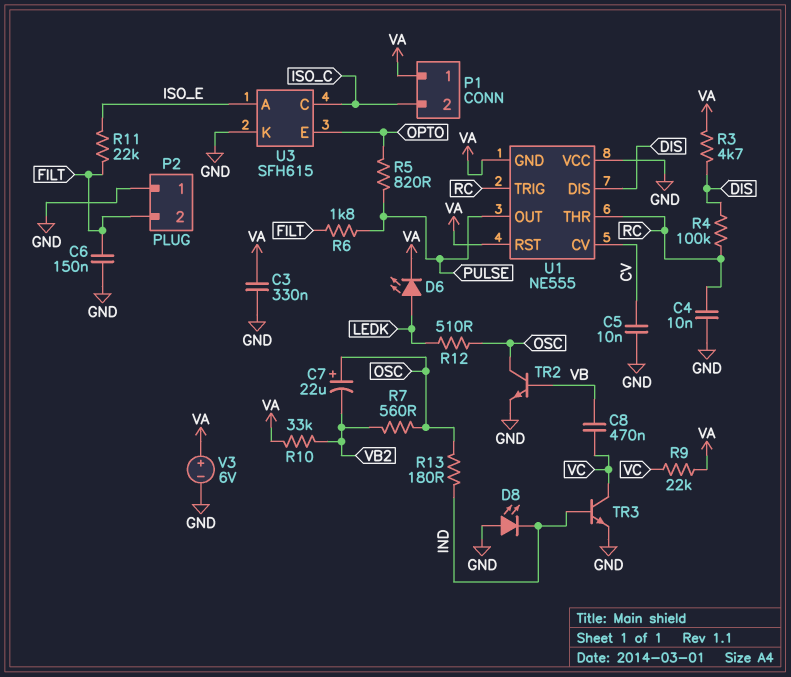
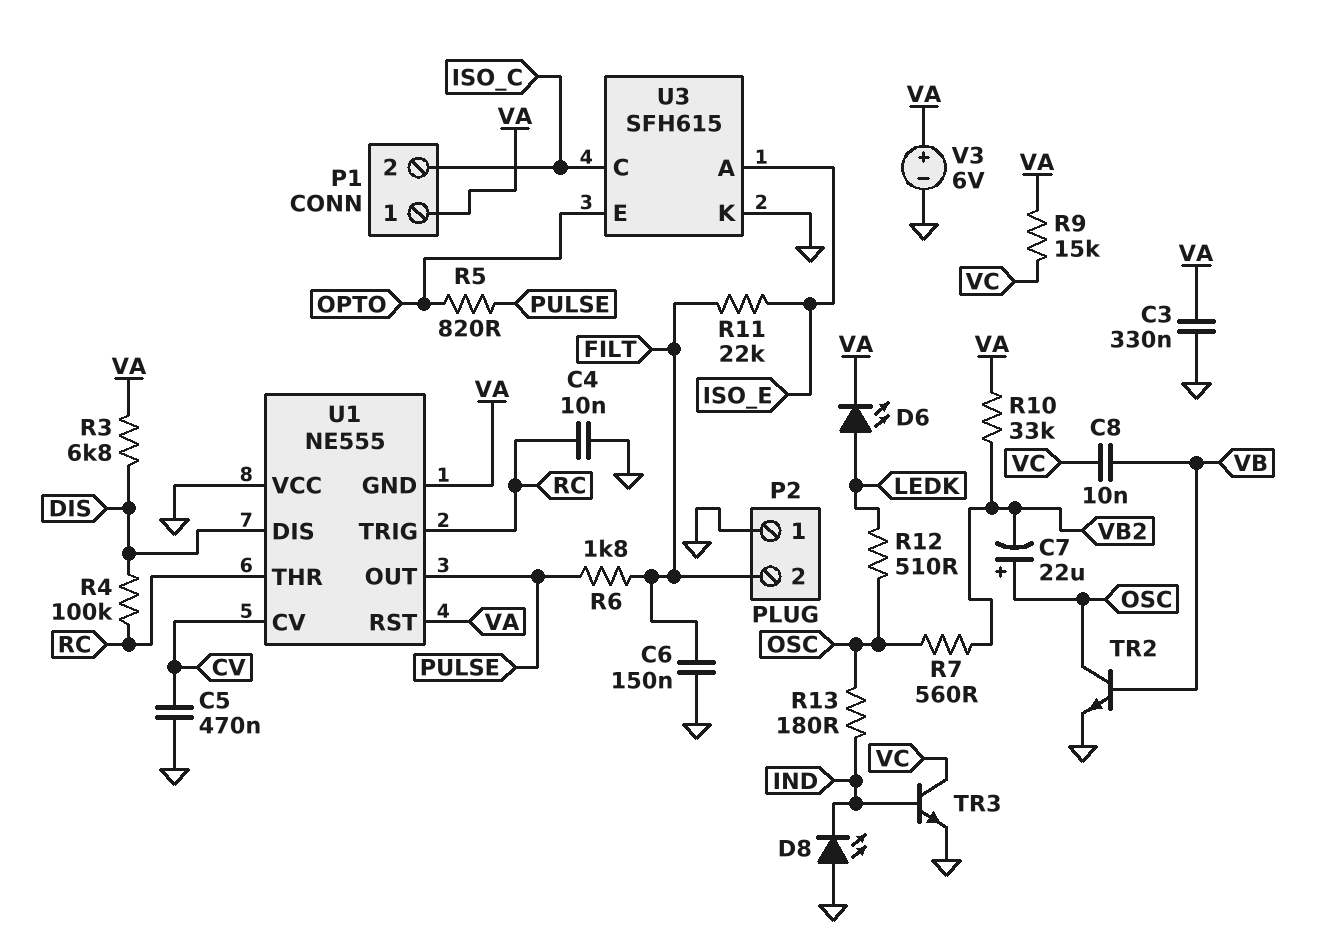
C5: 10nF (CV, GND) -> 470nF (CV, GND)
C8: 470nF (VB, VC) -> 10nF (VB, VC)
R3: 4.7k (DIS, VA) -> 6.8k (DIS, VA)
R9: 22k (VA, VC) -> 15k (VA, VC)

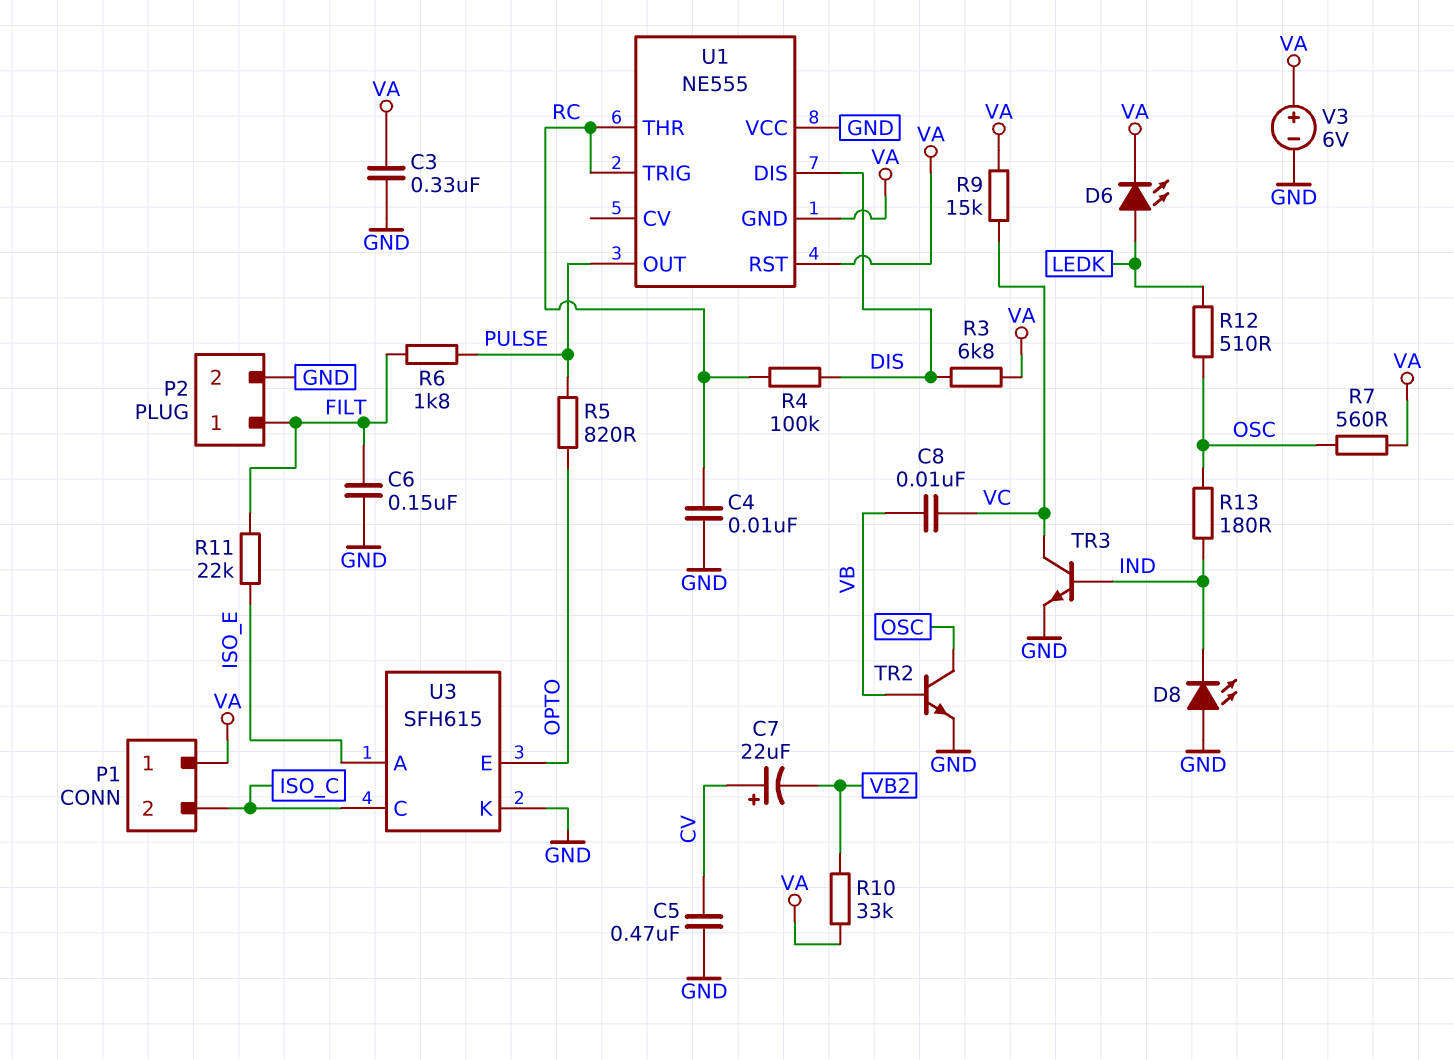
C7: 22uF (plus OSC, minus VB2) -> 22uF (plus CV, minus VB2)
P2 pin 1: GND -> FILT
P2 pin 2: FILT -> GND
R7: 560 (OSC, VB2) -> 560 (OSC, VA)
U1 pin CV: CV -> none

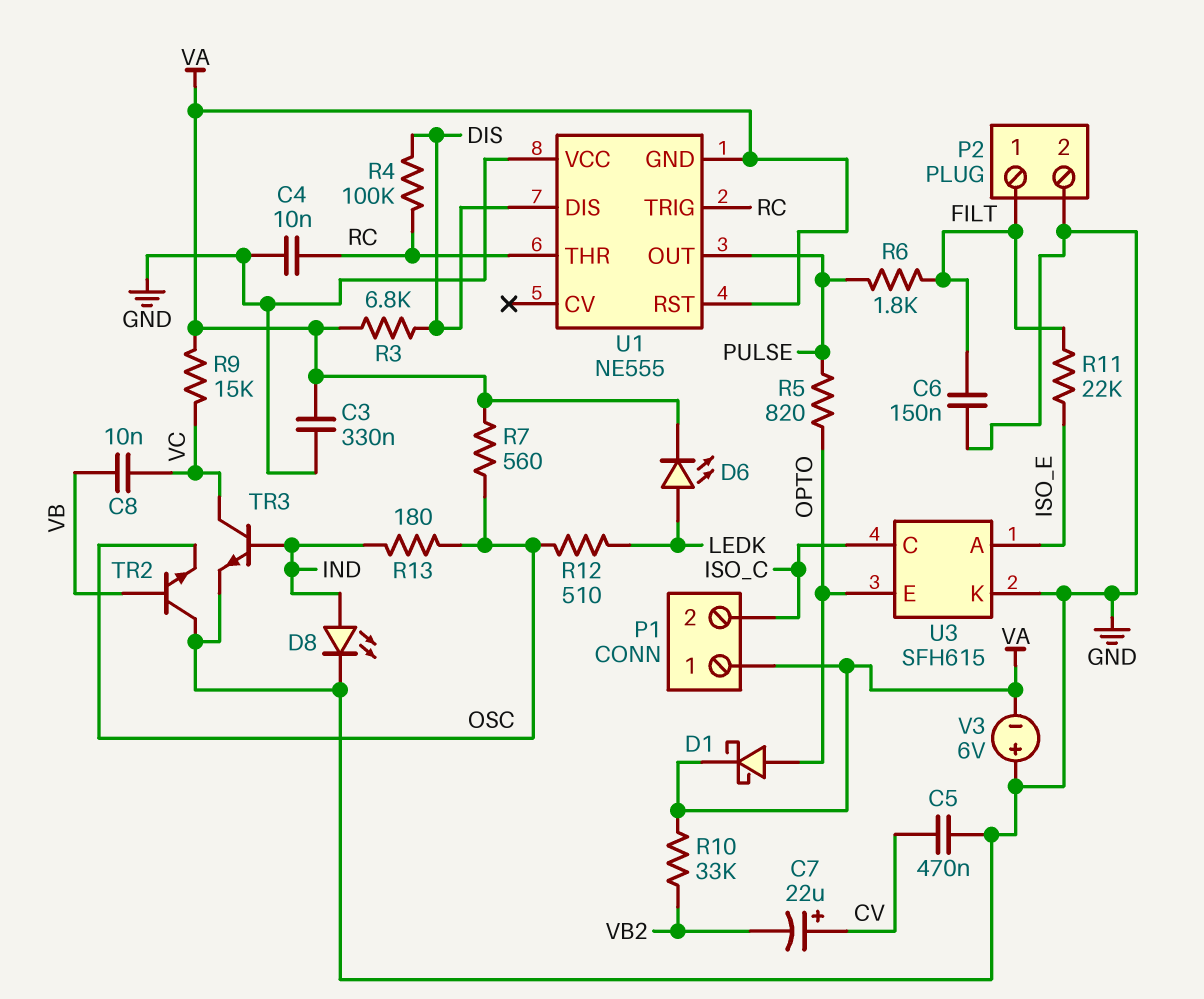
D1: none -> schottky (A OPTO, K VA)
D8: LED (A GND, K IND) -> LED (A IND, K GND)
TR2: NPN (B VB, C OSC, E GND) -> NPN (B VB, C GND, E OSC)
V3: 6V (plus VA, minus GND) -> 6V (plus GND, minus VA)

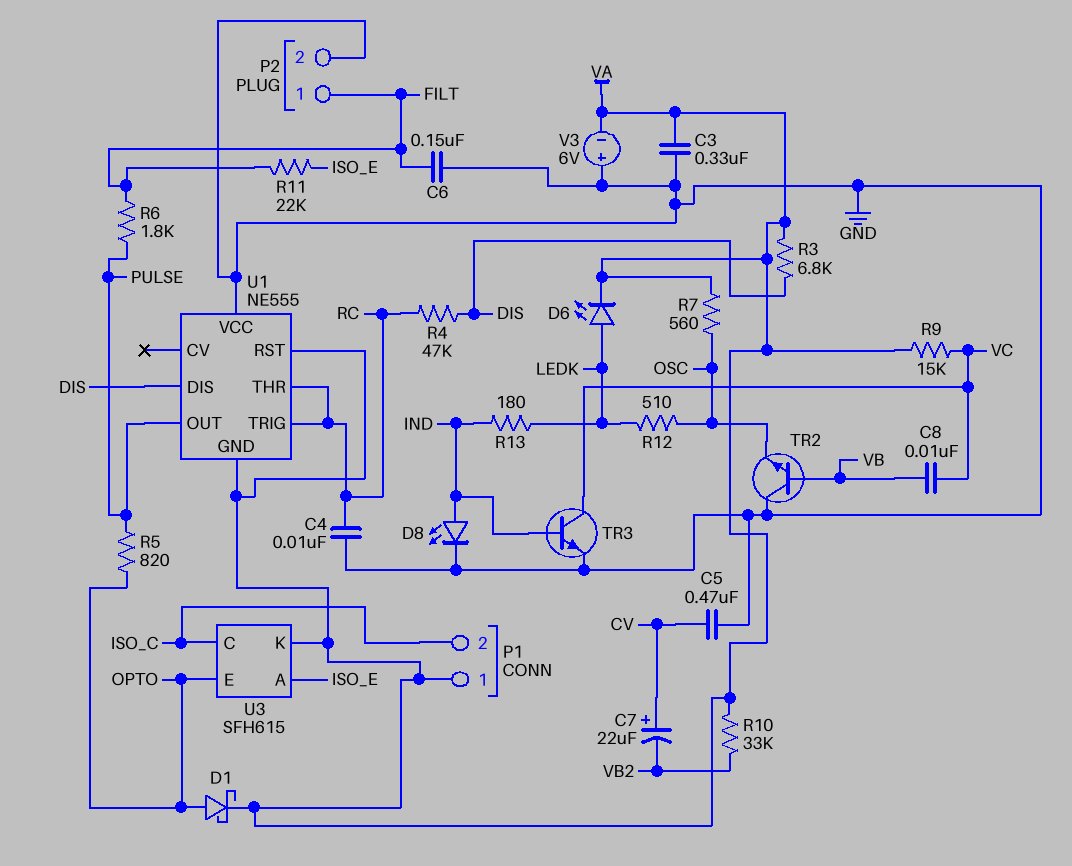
R4: 100k (DIS, RC) -> 47k (DIS, RC)
R13: 180 (IND, OSC) -> 180 (IND, LEDK)
U3 pin K: GND -> VA

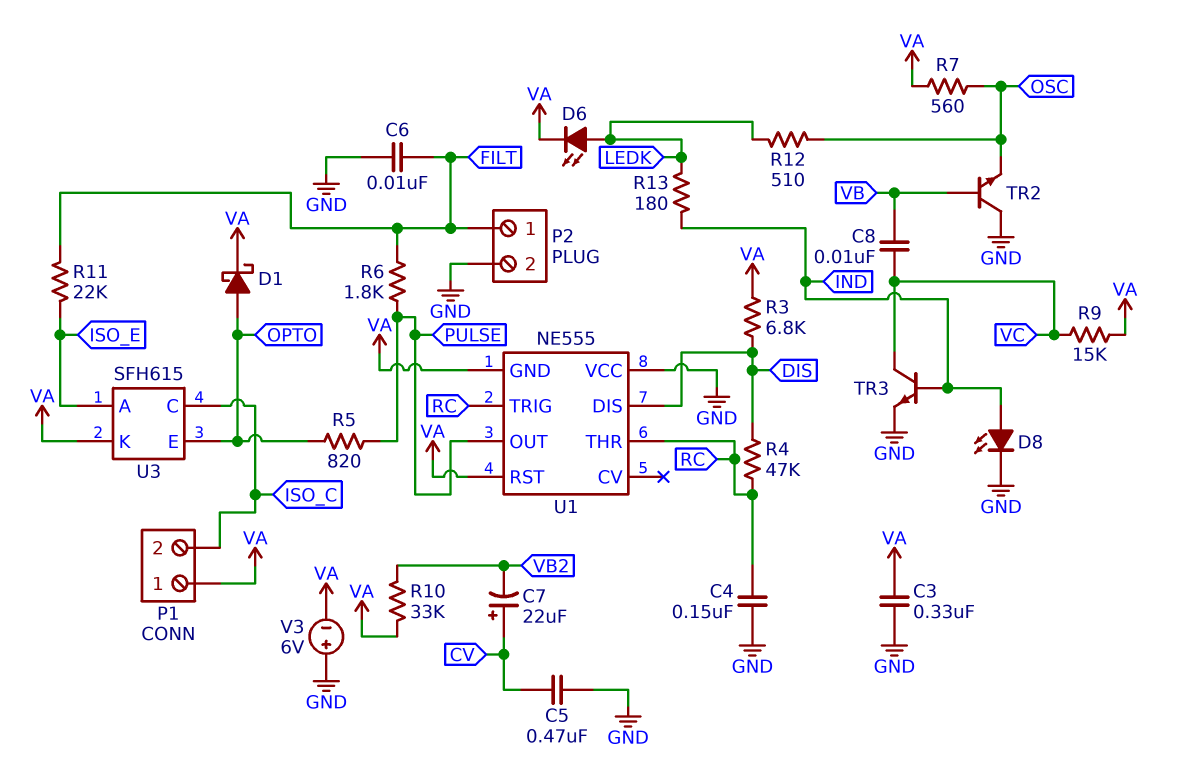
C4: 10nF (GND, RC) -> 150nF (GND, RC)
C6: 150nF (FILT, GND) -> 10nF (FILT, GND)

